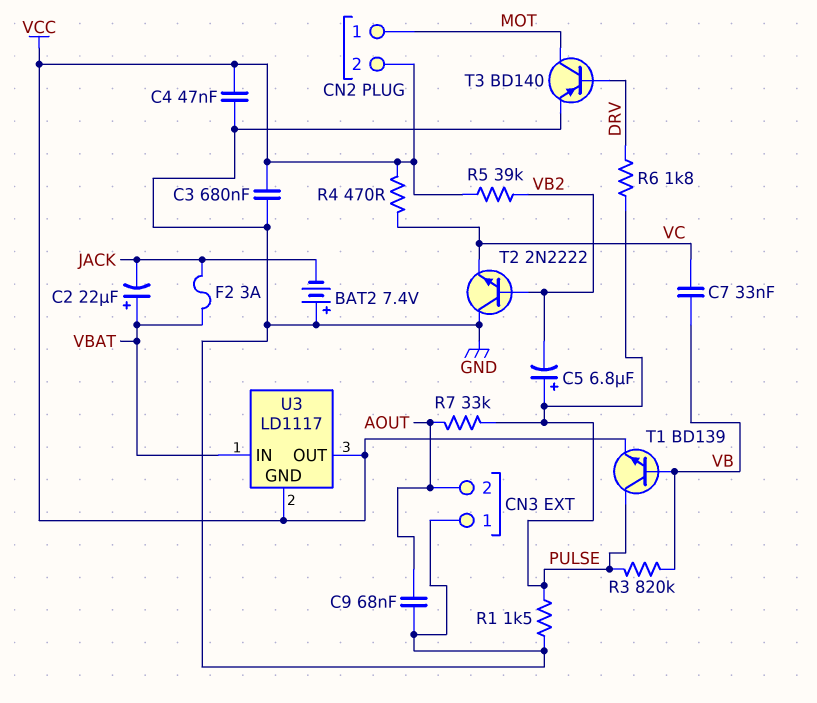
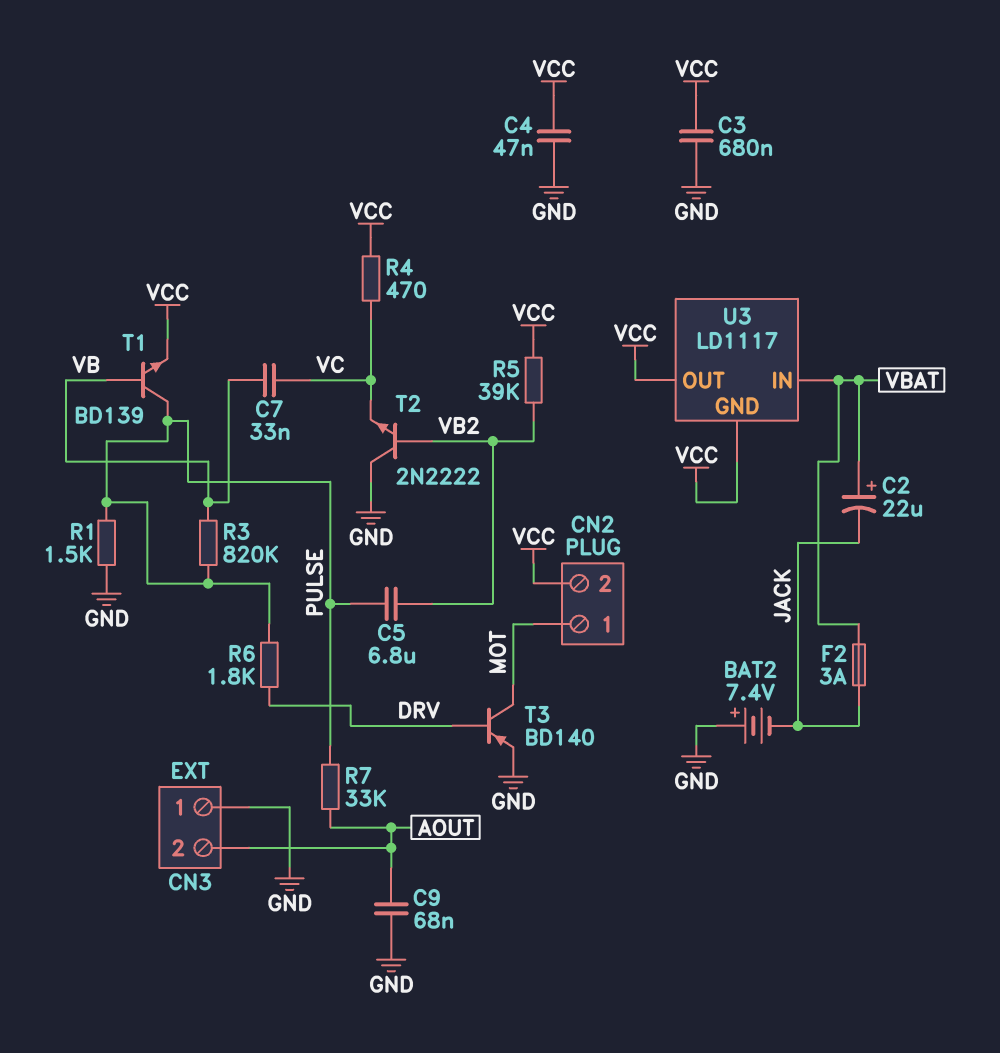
C5: 6.8uF (plus PULSE, minus VB2) -> 6.8uF (PULSE, VB2)

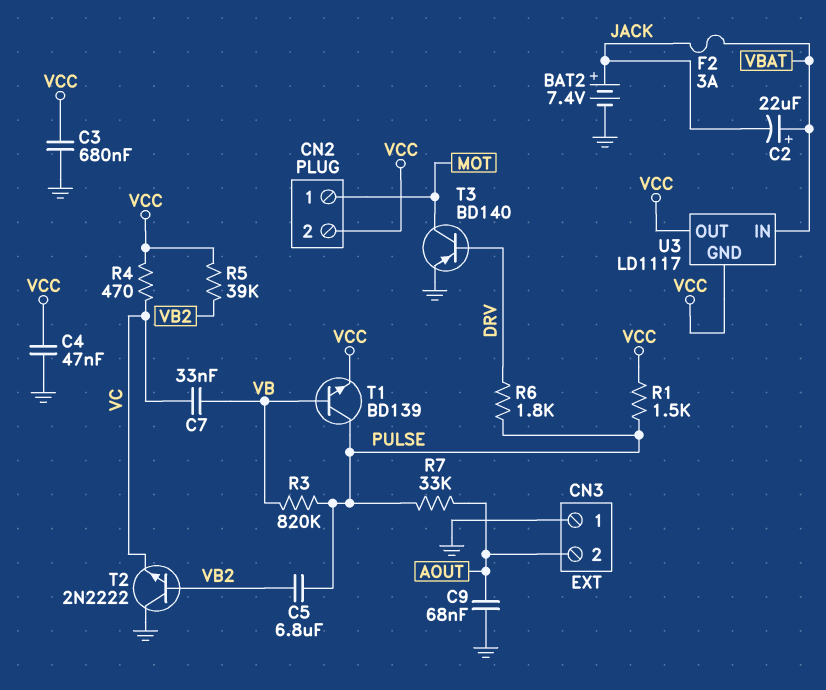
BAT2: 7.4V (plus GND, minus JACK) -> 7.4V (plus JACK, minus GND)
R1: 1.5k (GND, PULSE) -> 1.5k (PULSE, VCC)

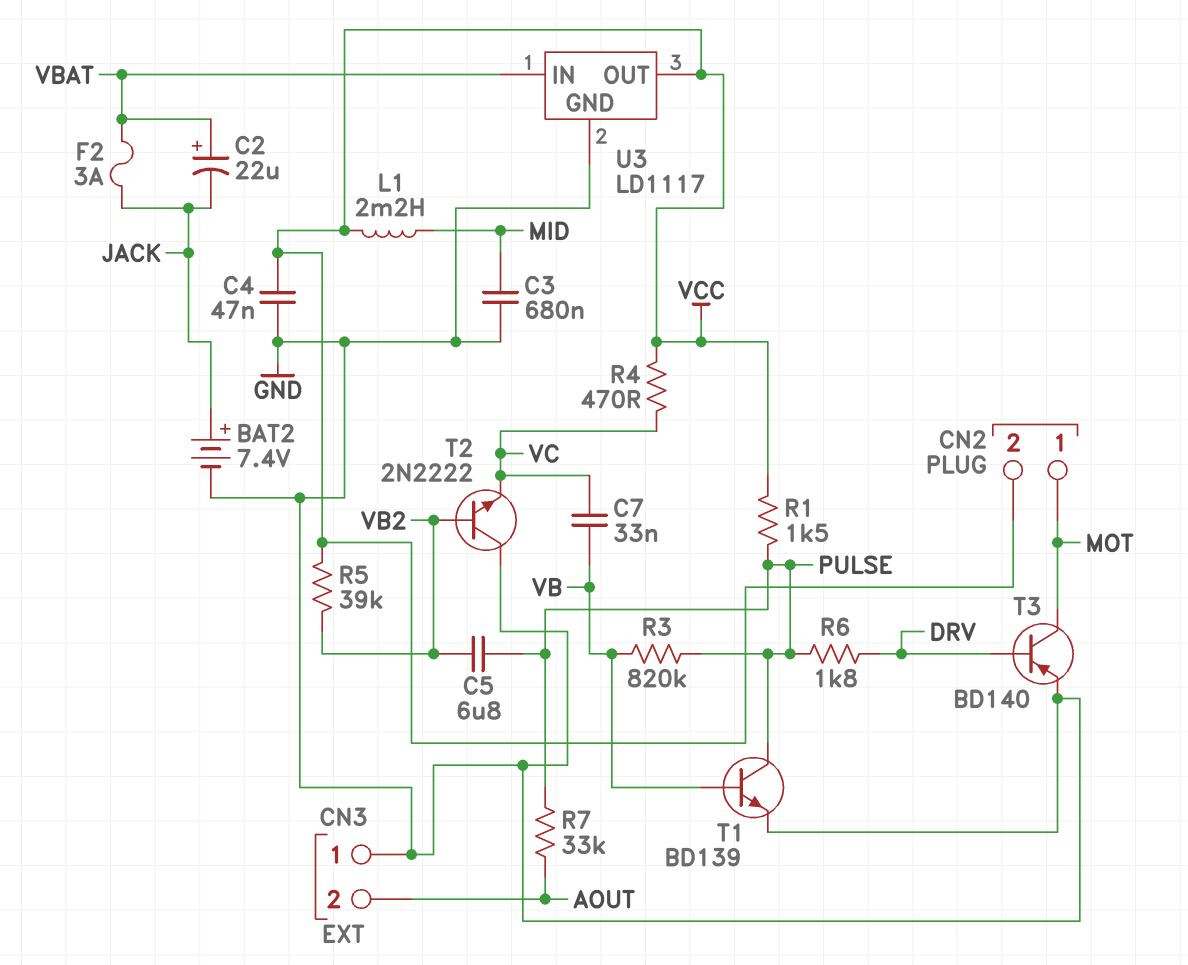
C3: 680nF (GND, VCC) -> 680nF (GND, MID)
C9: 68nF (AOUT, GND) -> none
L1: none -> 2.2mH (MID, VCC)
T1: NPN BD139 (B VB, C PULSE, E VCC) -> NPN BD139 (B VB, C PULSE, E GND)
U3 pin GND: VCC -> GND

